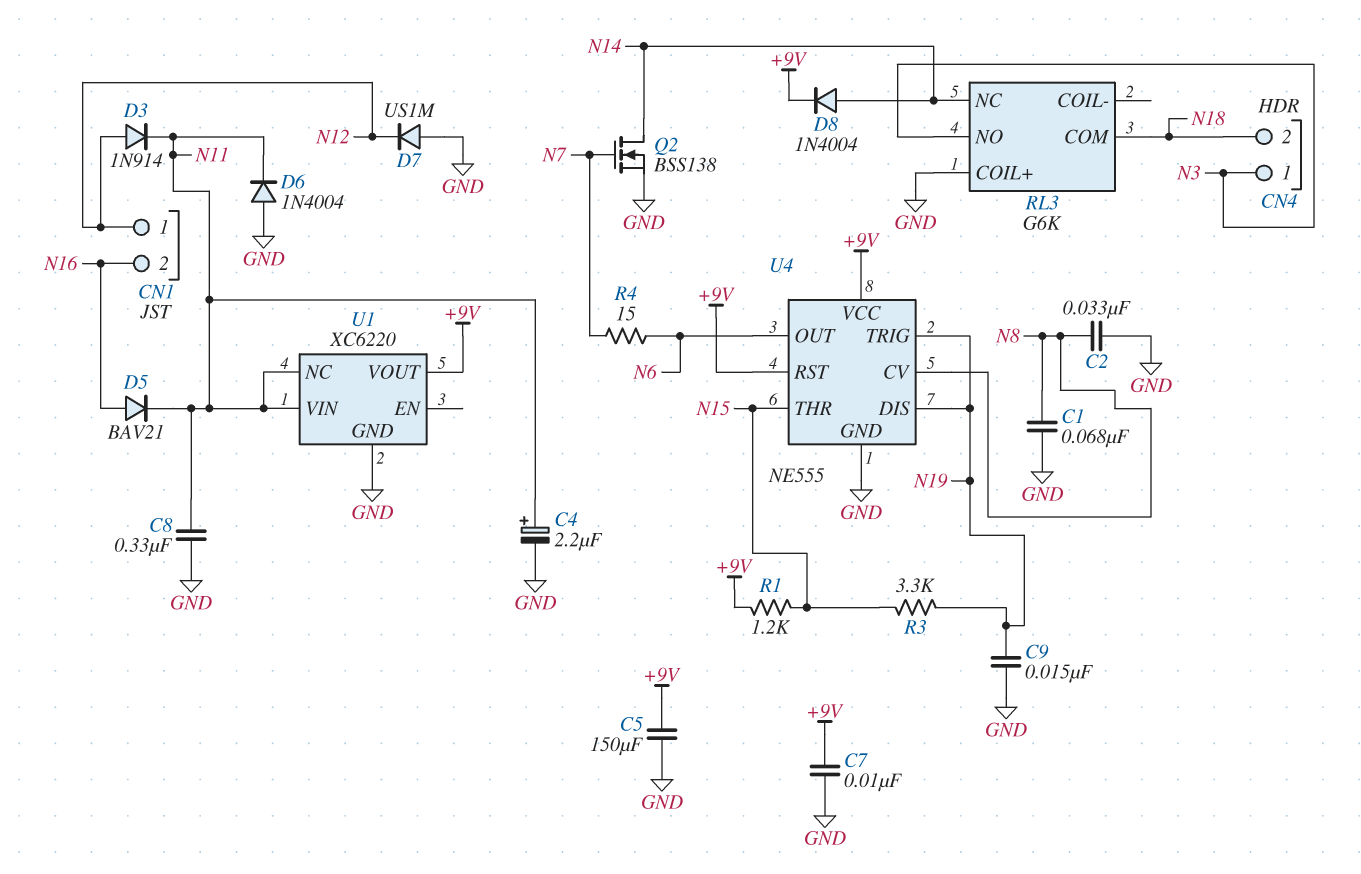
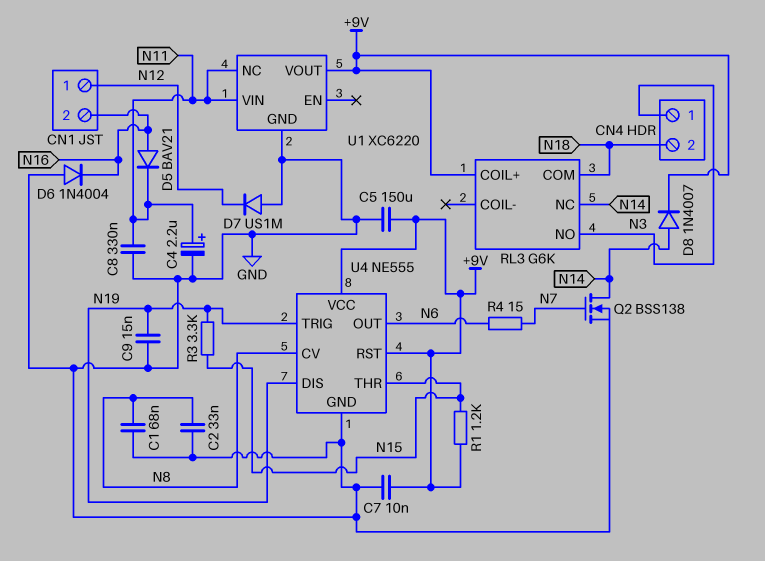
D3: diode 1N914 (A N12, K N11) -> none
D6: diode 1N4004 (A GND, K N11) -> diode 1N4004 (A GND, K N16)
D8: diode 1N4004 (A N14, K +9V) -> diode 1N4007 (A N14, K +9V)
RL3 pin COIL+: GND -> +9V

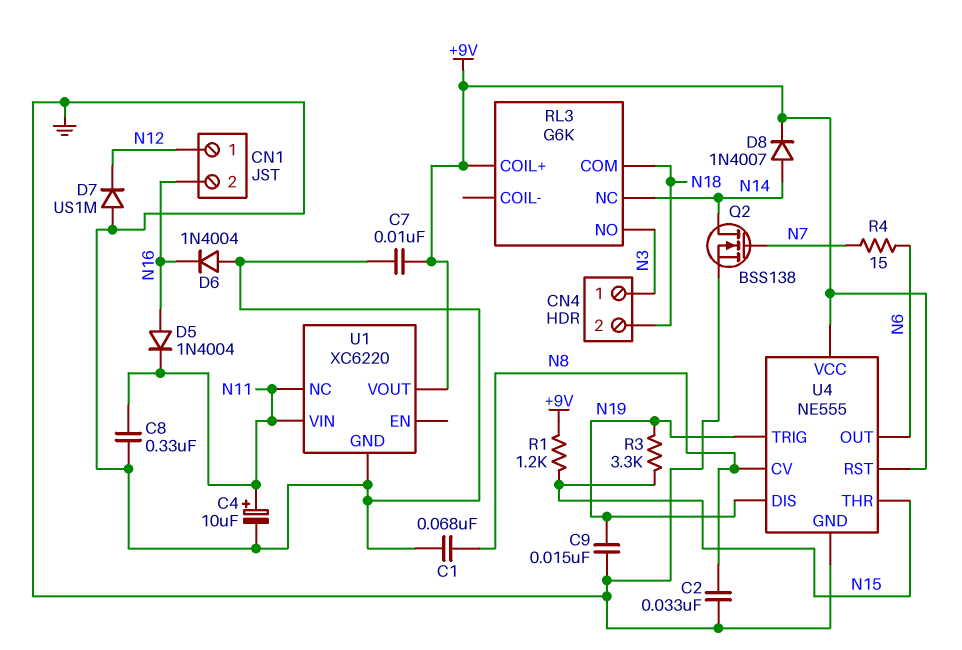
C4: 2.2uF (plus N11, minus GND) -> 10uF (plus N11, minus GND)
C5: 150uF (+9V, GND) -> none
D5: diode BAV21 (A N16, K N11) -> diode 1N4004 (A N16, K N11)

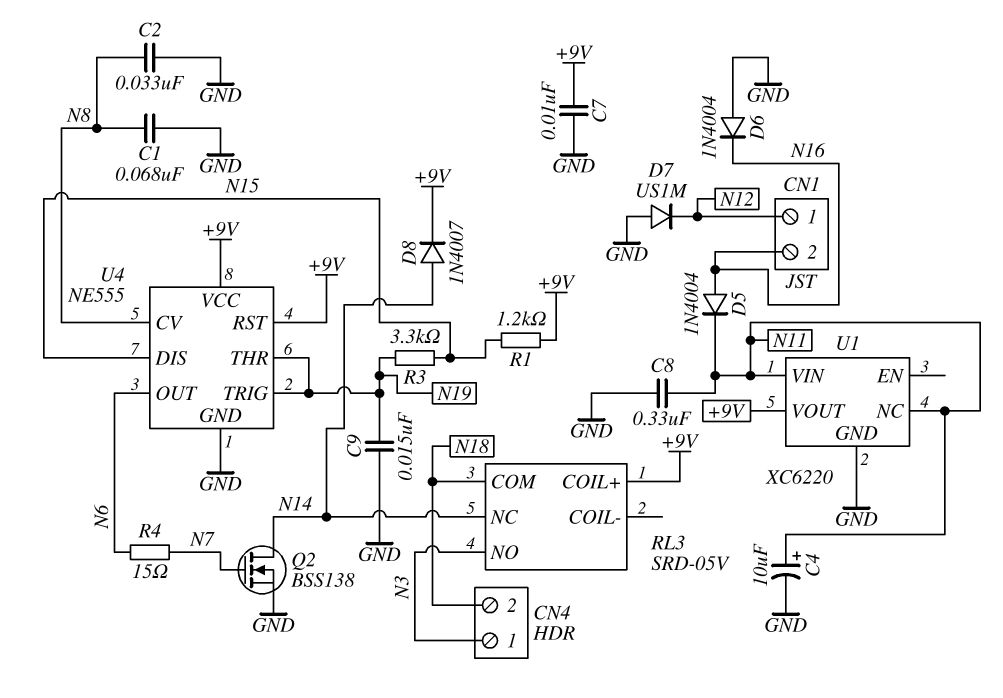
RL3: G6K -> SRD-05V
U4 pin DIS: N19 -> N15
U4 pin THR: N15 -> N19

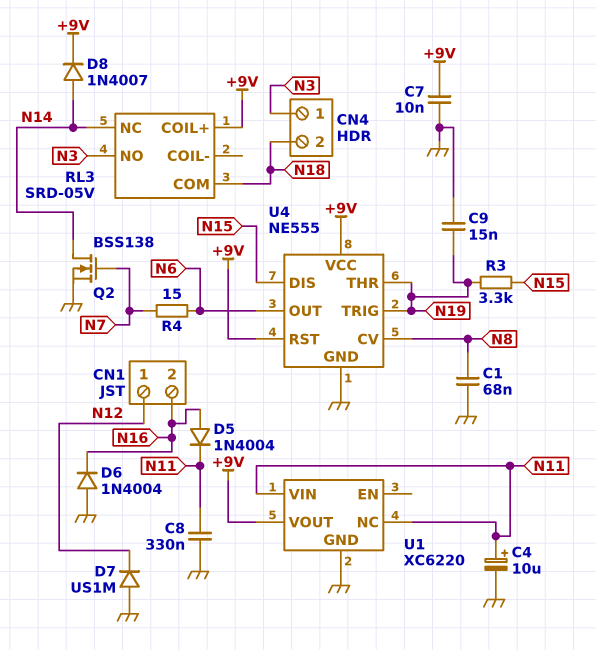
C2: 33nF (GND, N8) -> none
R1: 1.2k (+9V, N15) -> none

